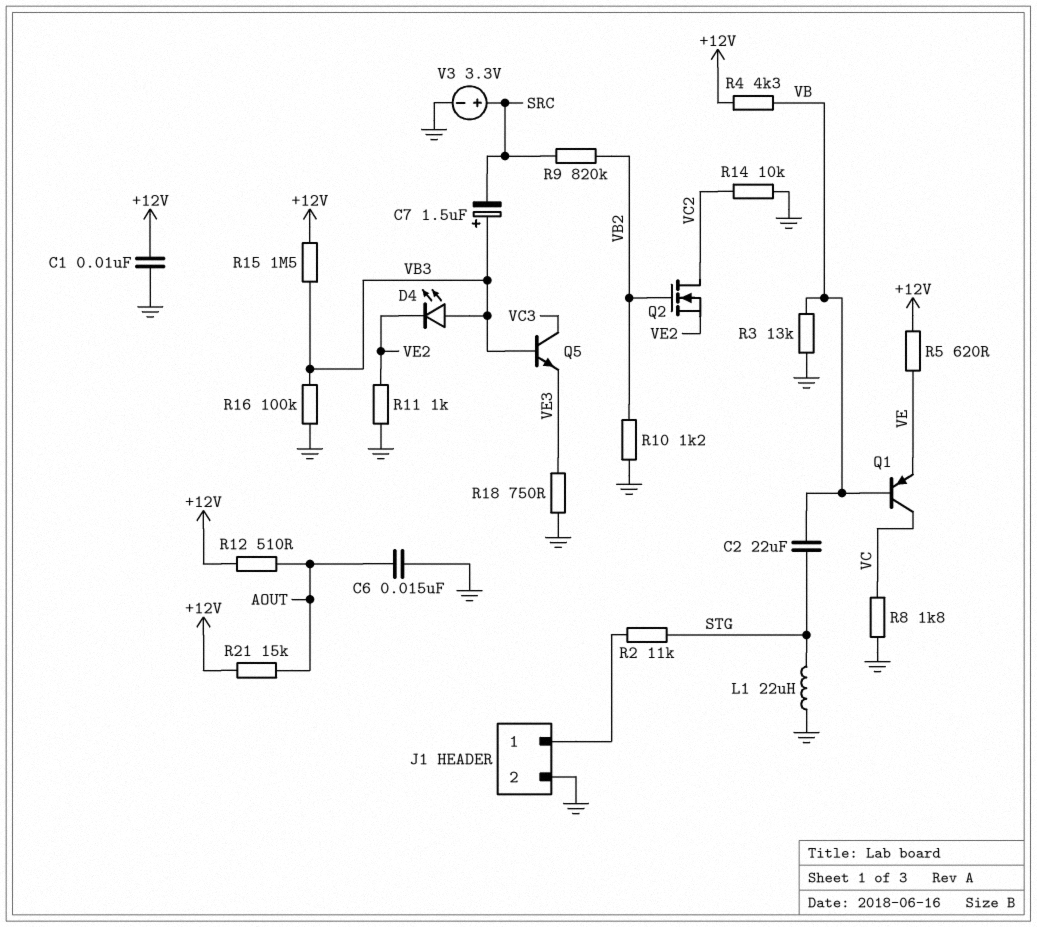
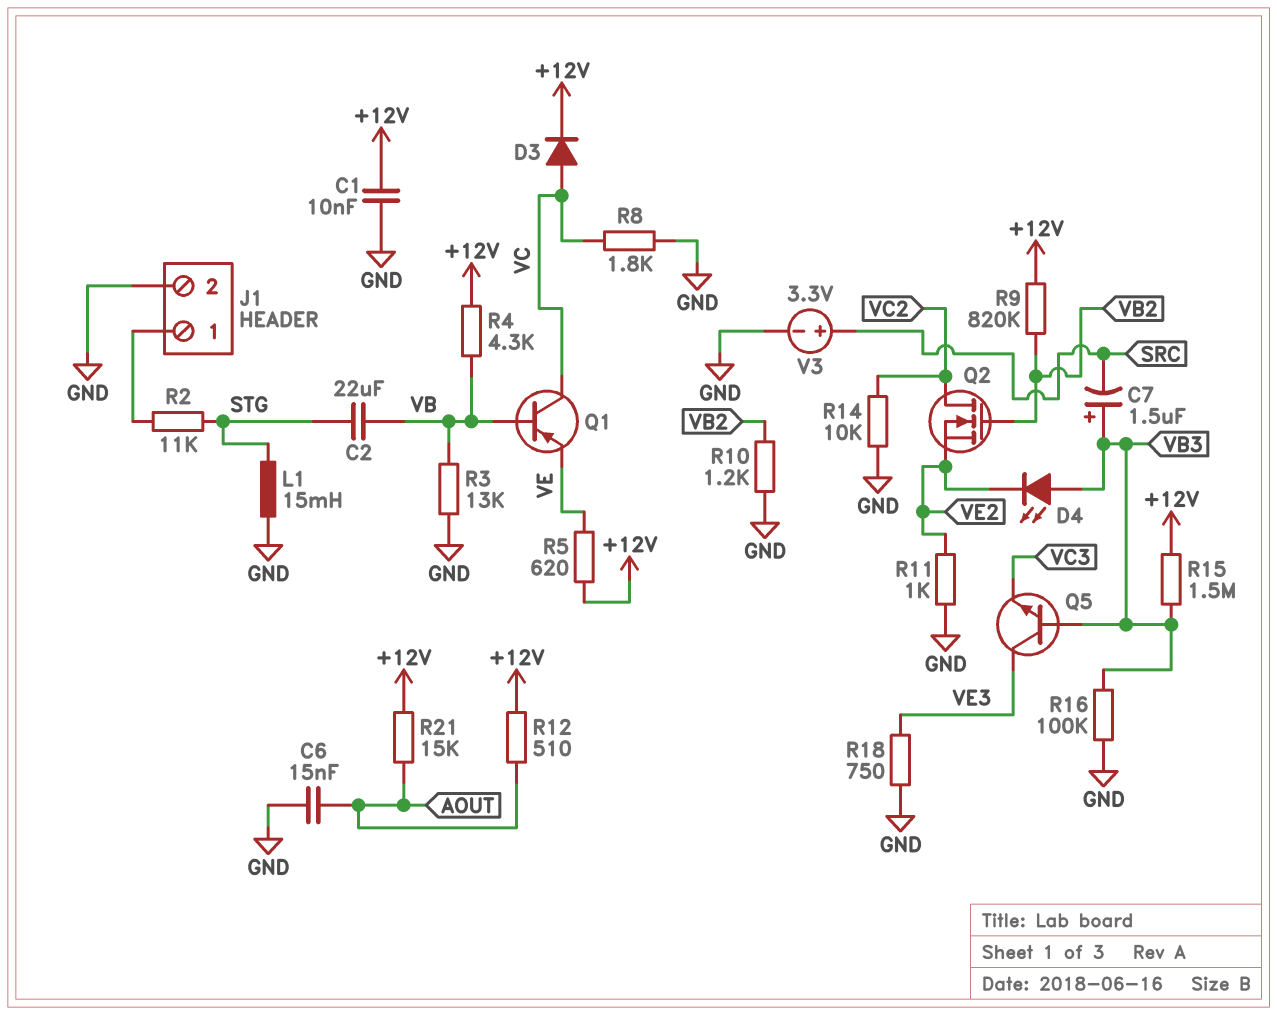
D3: none -> diode (A VC, K +12V)
L1: 22uH (GND, STG) -> 15mH (GND, STG)
Q5: NPN (B VB3, C VC3, E VE3) -> NPN (B VB3, C VE3, E VC3)
R9: 820k (SRC, VB2) -> 820k (+12V, VB2)

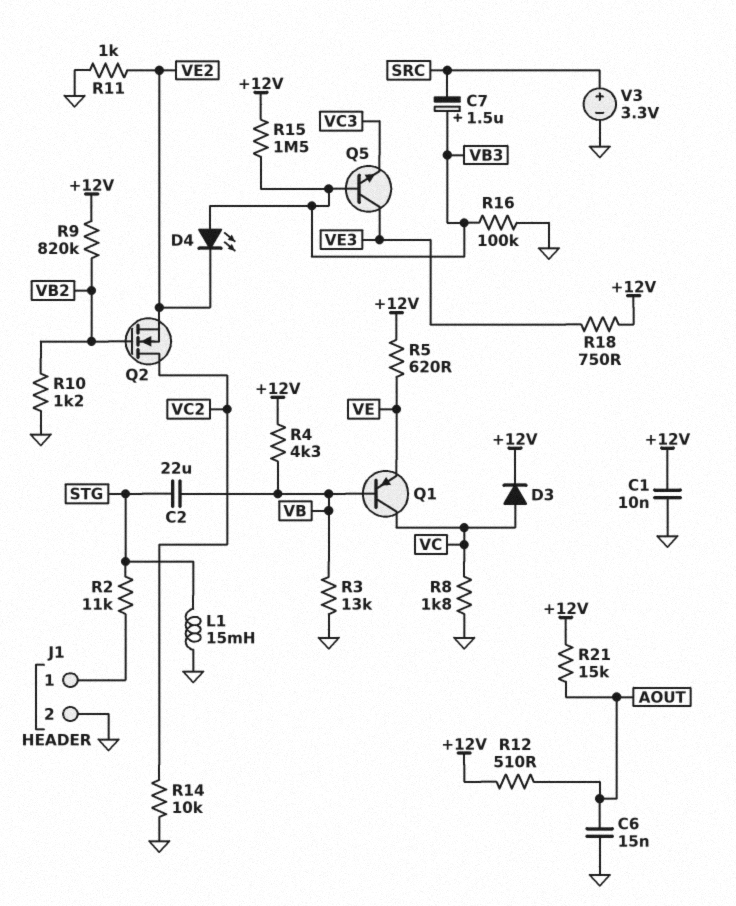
R18: 750 (GND, VE3) -> 750 (+12V, VE3)

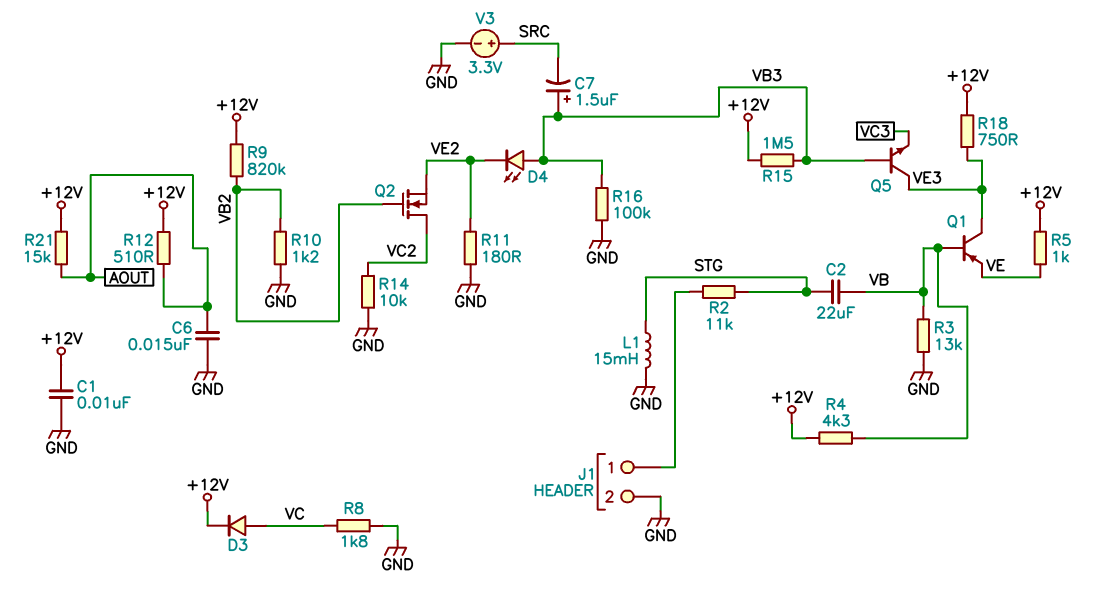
Q1: PNP (B VB, C VC, E VE) -> PNP (B VB, C VE3, E VE)
R5: 620 (+12V, VE) -> 1k (+12V, VE)
R11: 1k (GND, VE2) -> 180 (GND, VE2)

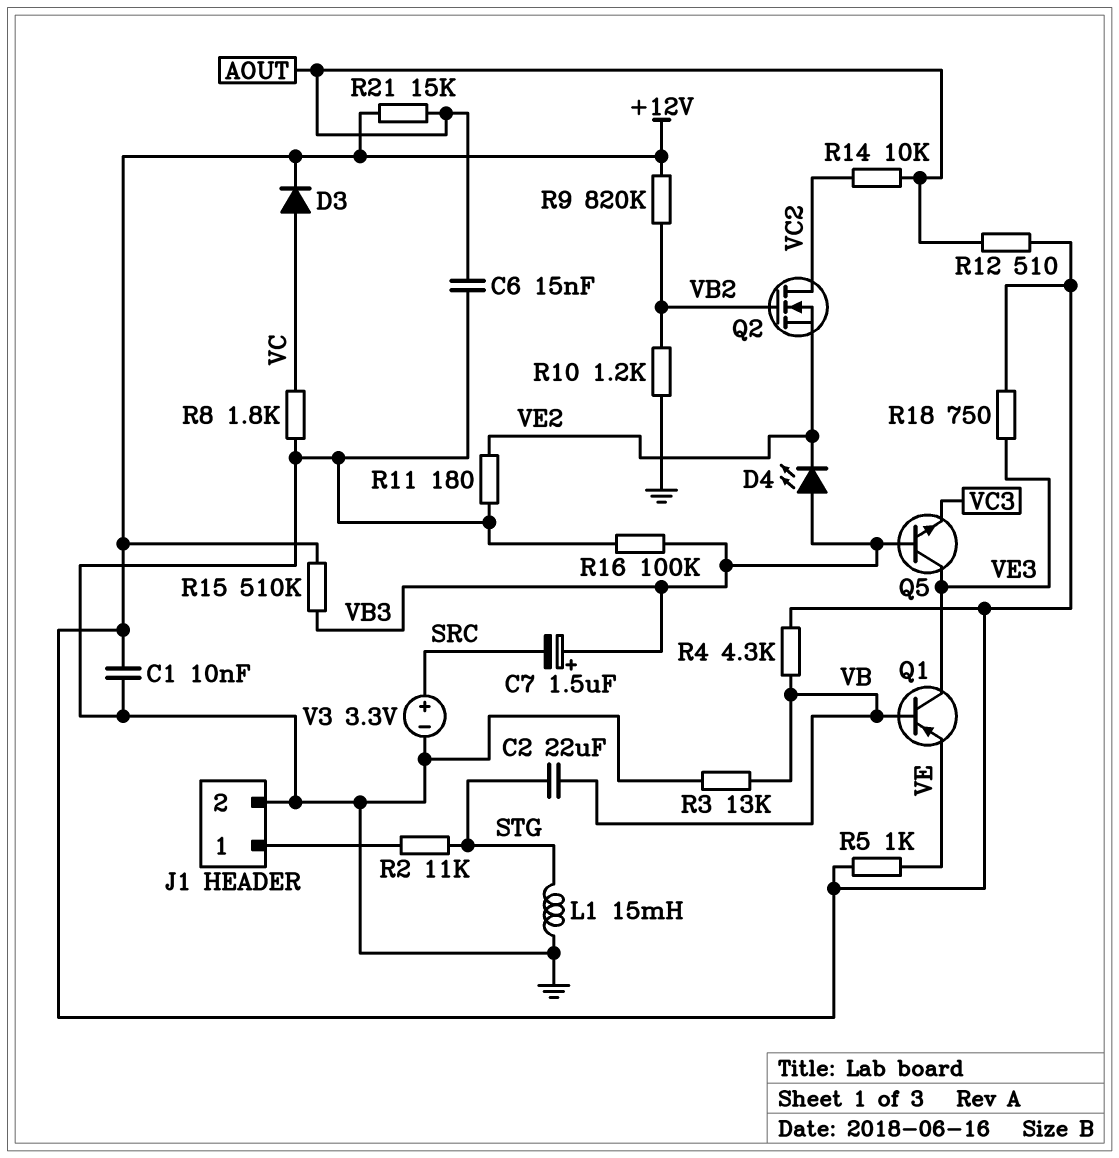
R14: 10k (GND, VC2) -> 10k (AOUT, VC2)
R15: 1.5M (+12V, VB3) -> 510k (+12V, VB3)

